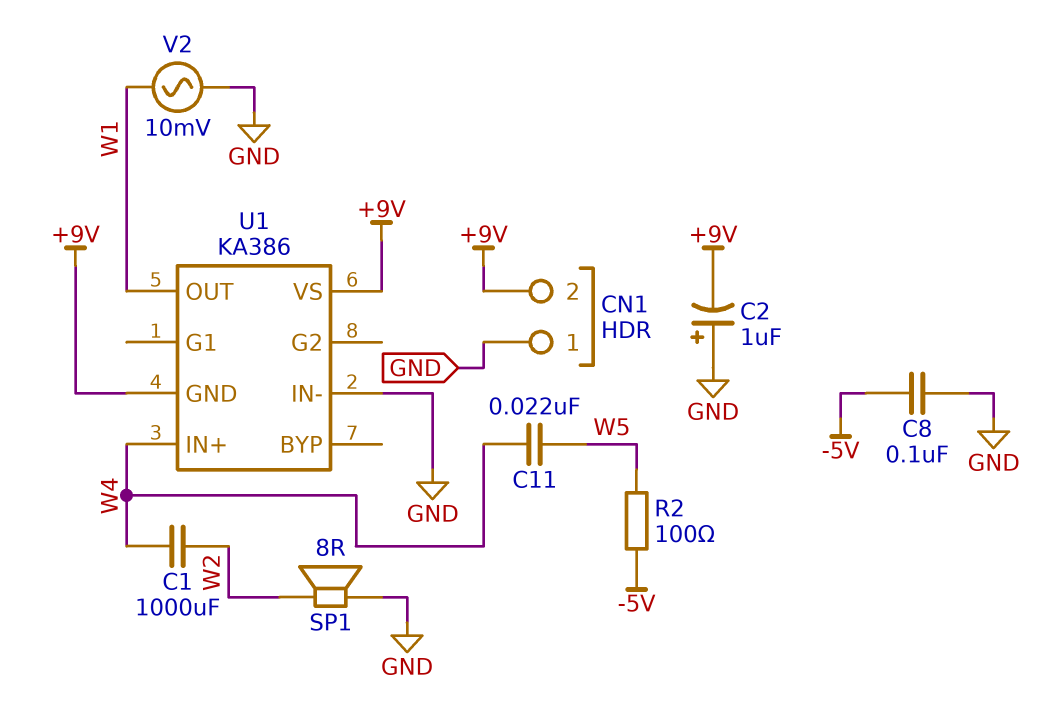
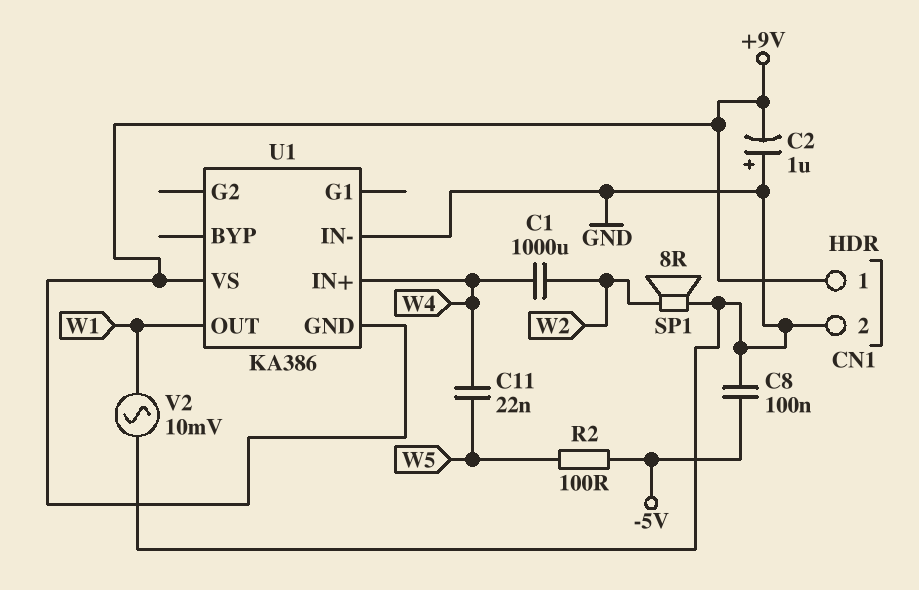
CN1 pin 1: GND -> +9V
CN1 pin 2: +9V -> GND

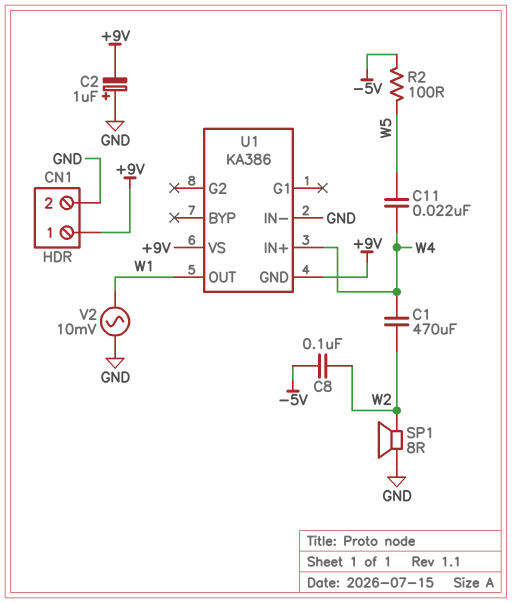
C1: 1000uF (W2, W4) -> 470uF (W2, W4)
C8: 100nF (-5V, GND) -> 100nF (-5V, W2)

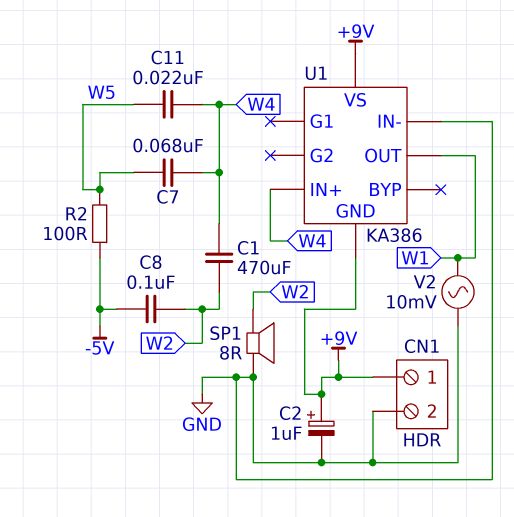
C2: 1uF (plus GND, minus +9V) -> 1uF (plus +9V, minus GND)
C7: none -> 68nF (W4, W5)

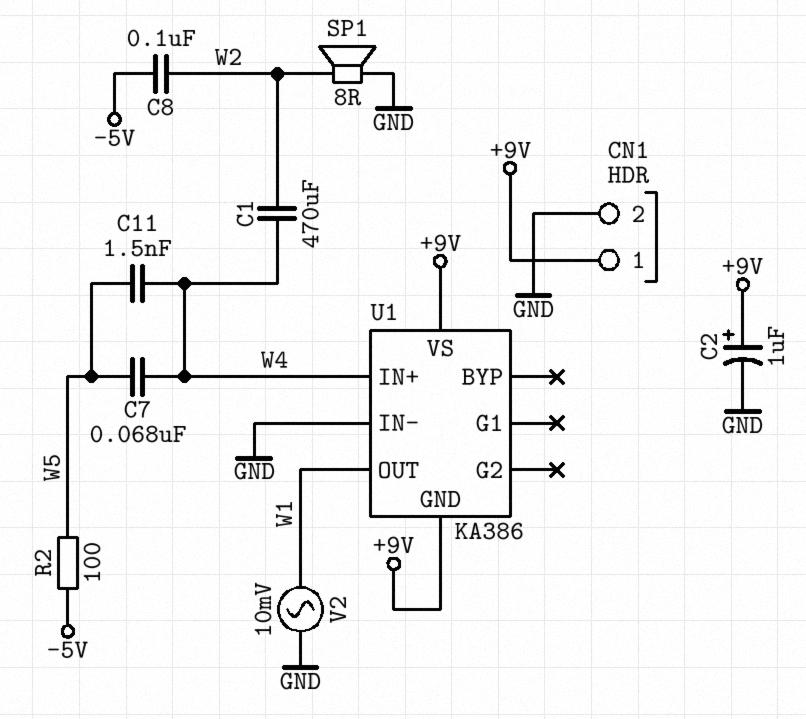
C11: 22nF (W4, W5) -> 1.5nF (W4, W5)

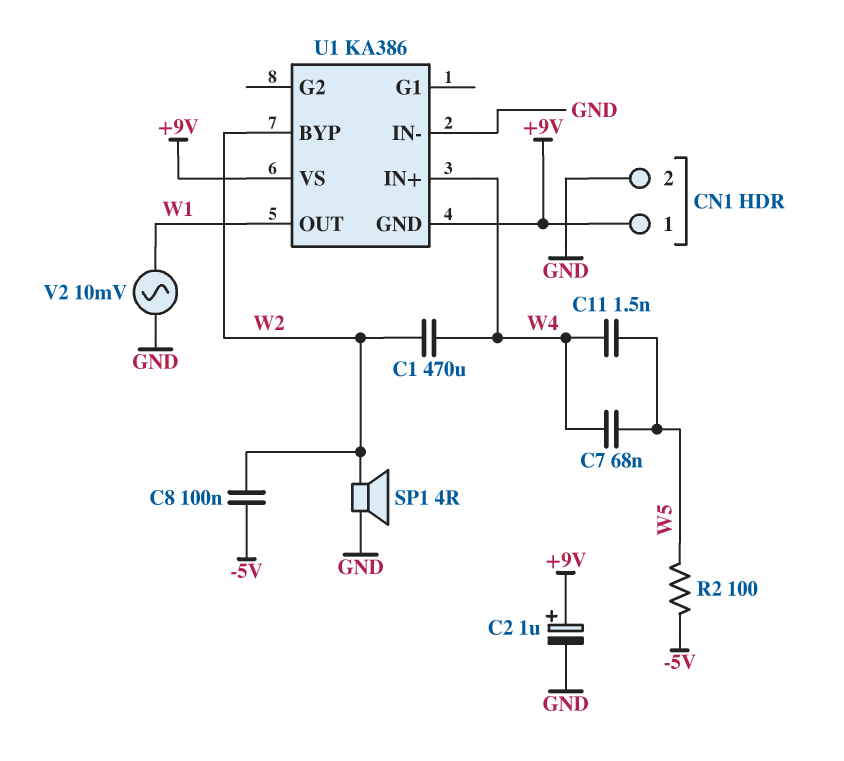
SP1: speaker 8R (GND, W2) -> speaker 4R (GND, W2)
U1 pin BYP: none -> W2

